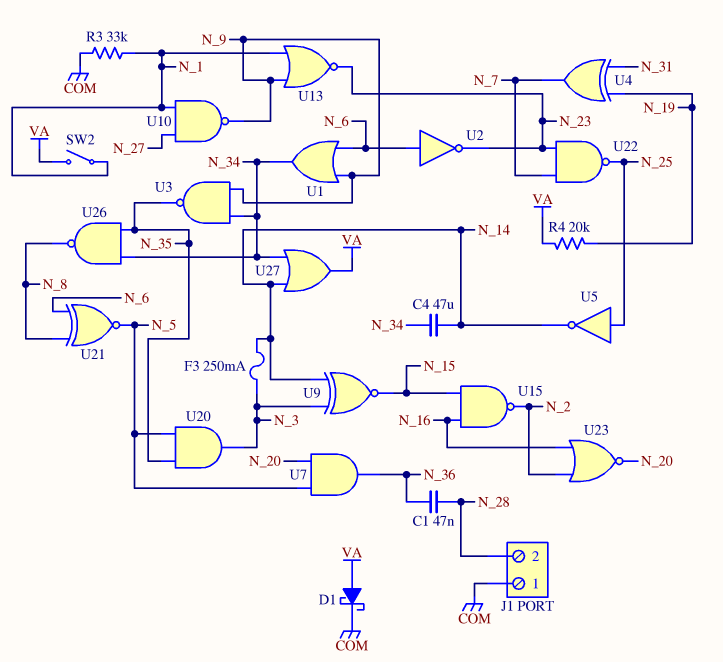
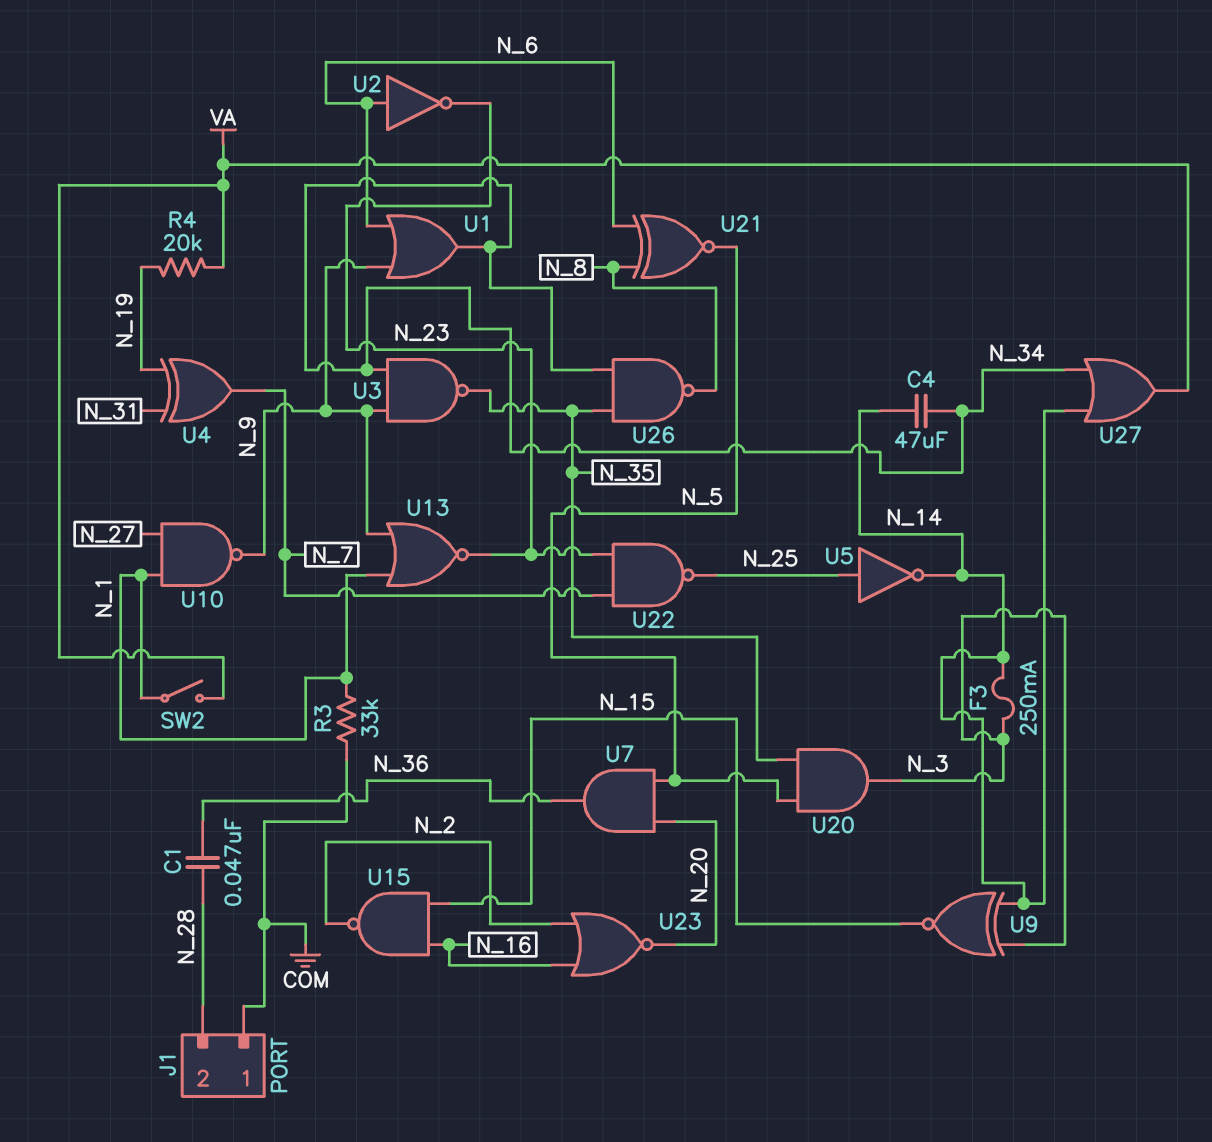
D1: schottky (A VA, K COM) -> none

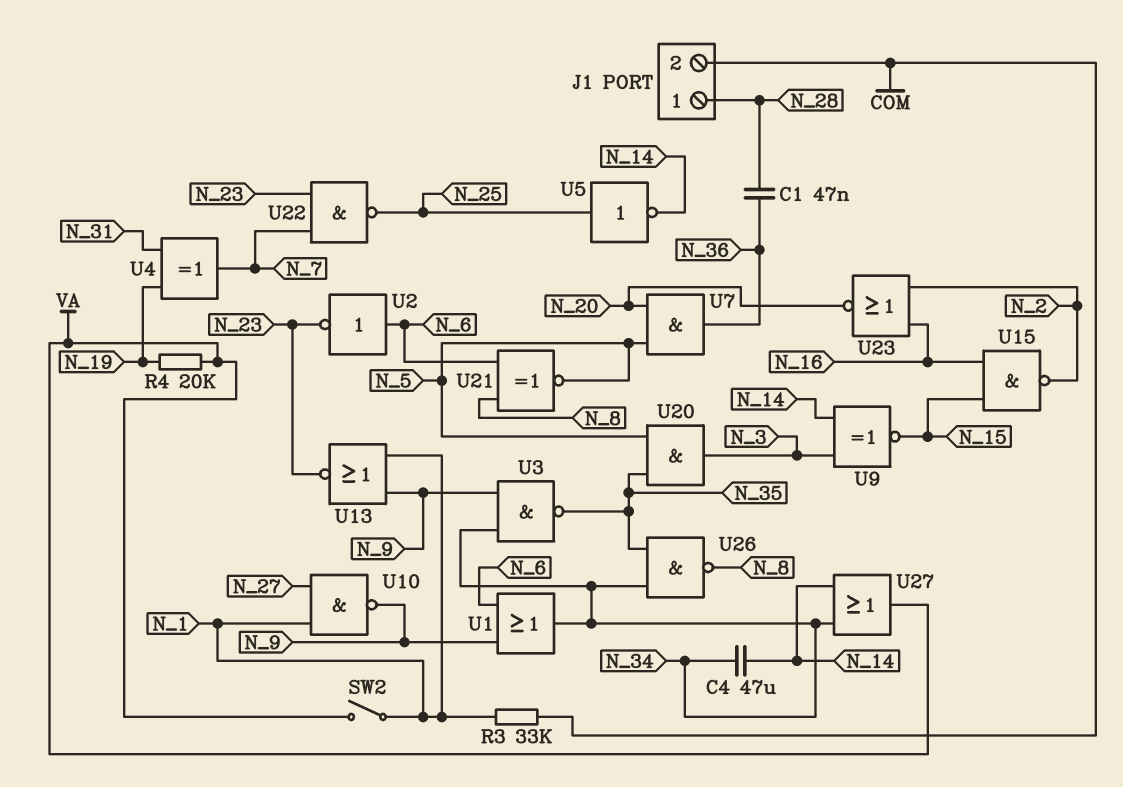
F3: 250mA (N_3, N_14) -> none
J1 pin 1: COM -> N_28
J1 pin 2: N_28 -> COM

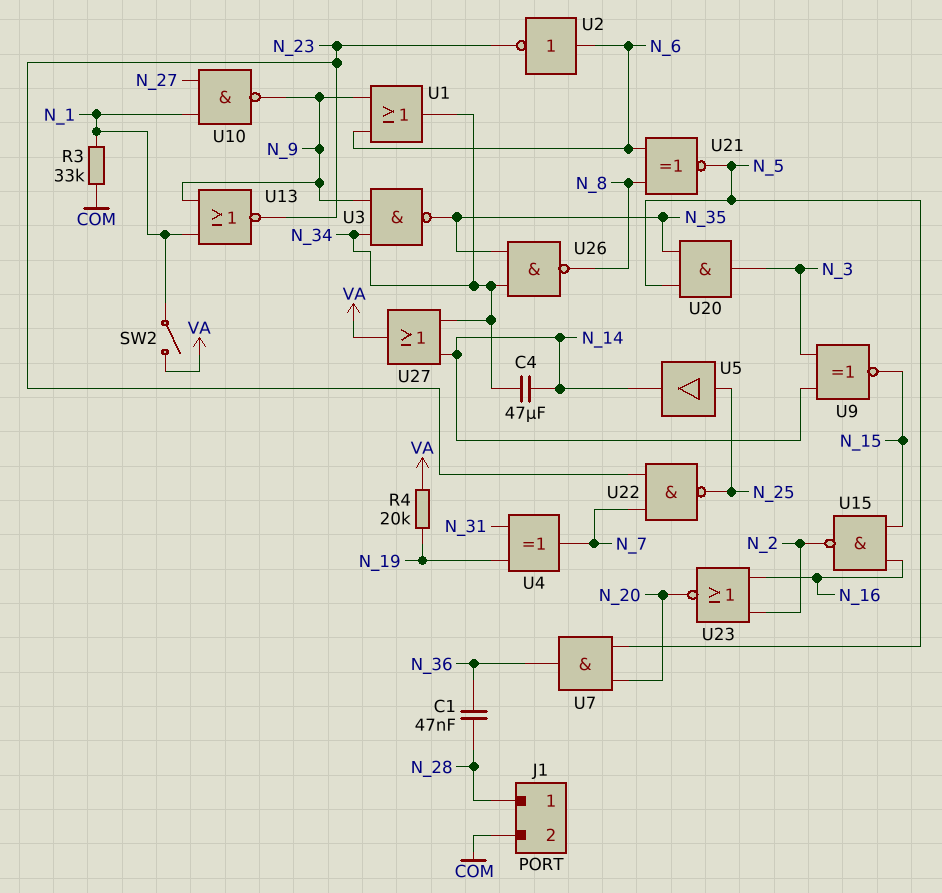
U5: NOT (in N_25, out N_14) -> buffer (in N_25, out N_14)

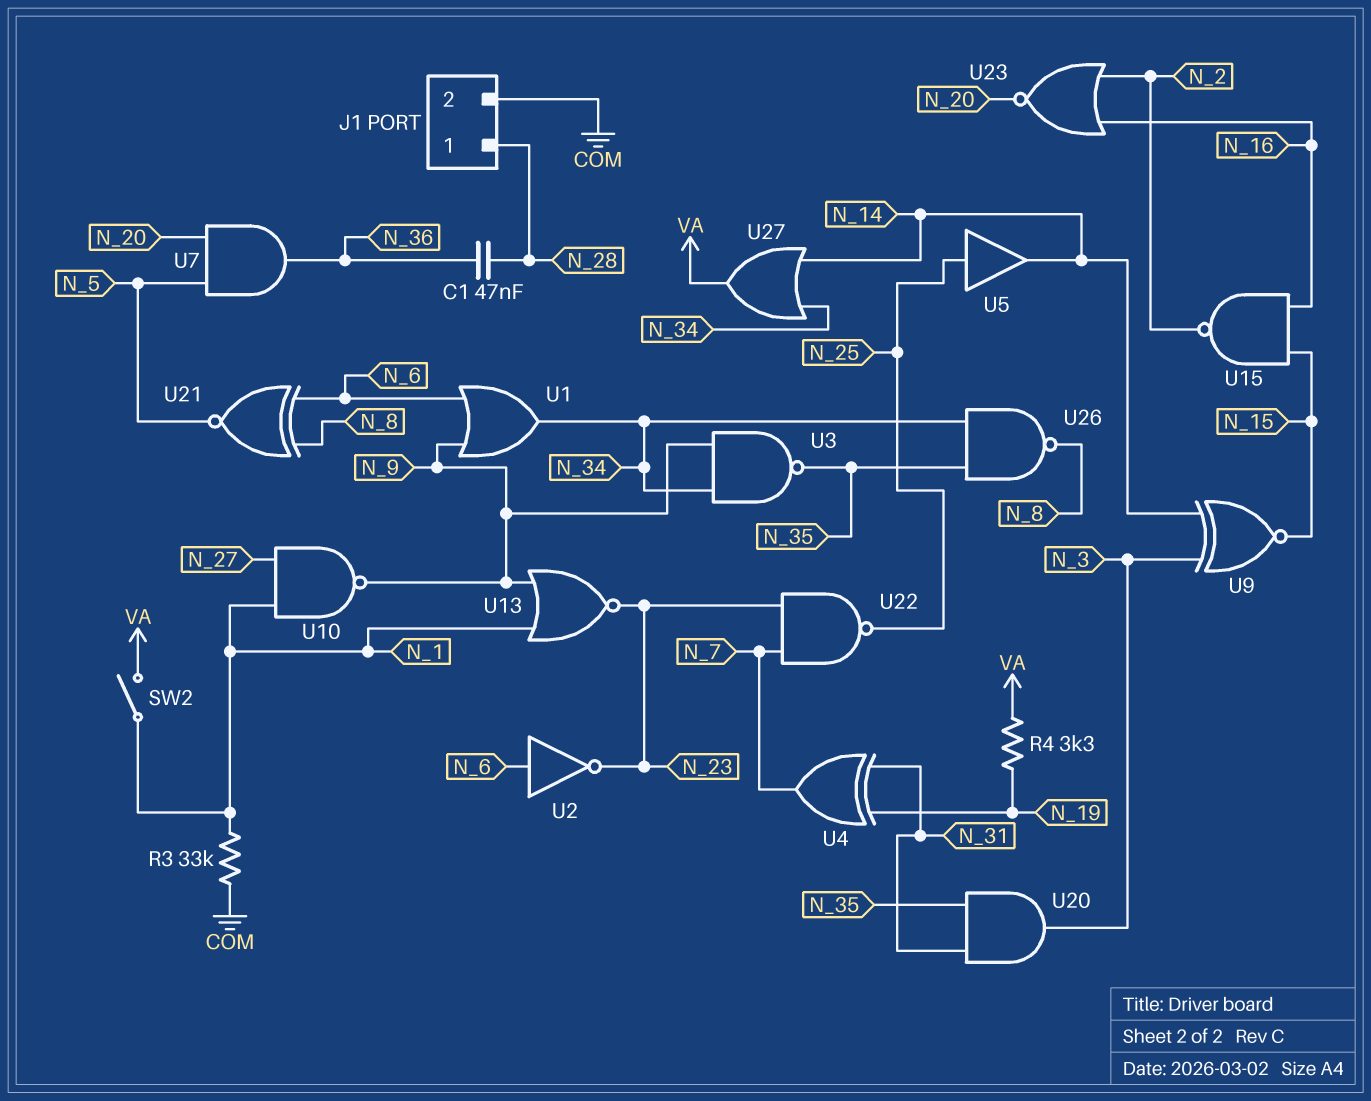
C4: 47uF (N_14, N_34) -> none
R4: 20k (N_19, VA) -> 3.3k (N_19, VA)
U20: AND (in N_5, in N_35, out N_3) -> AND (in N_31, in N_35, out N_3)

